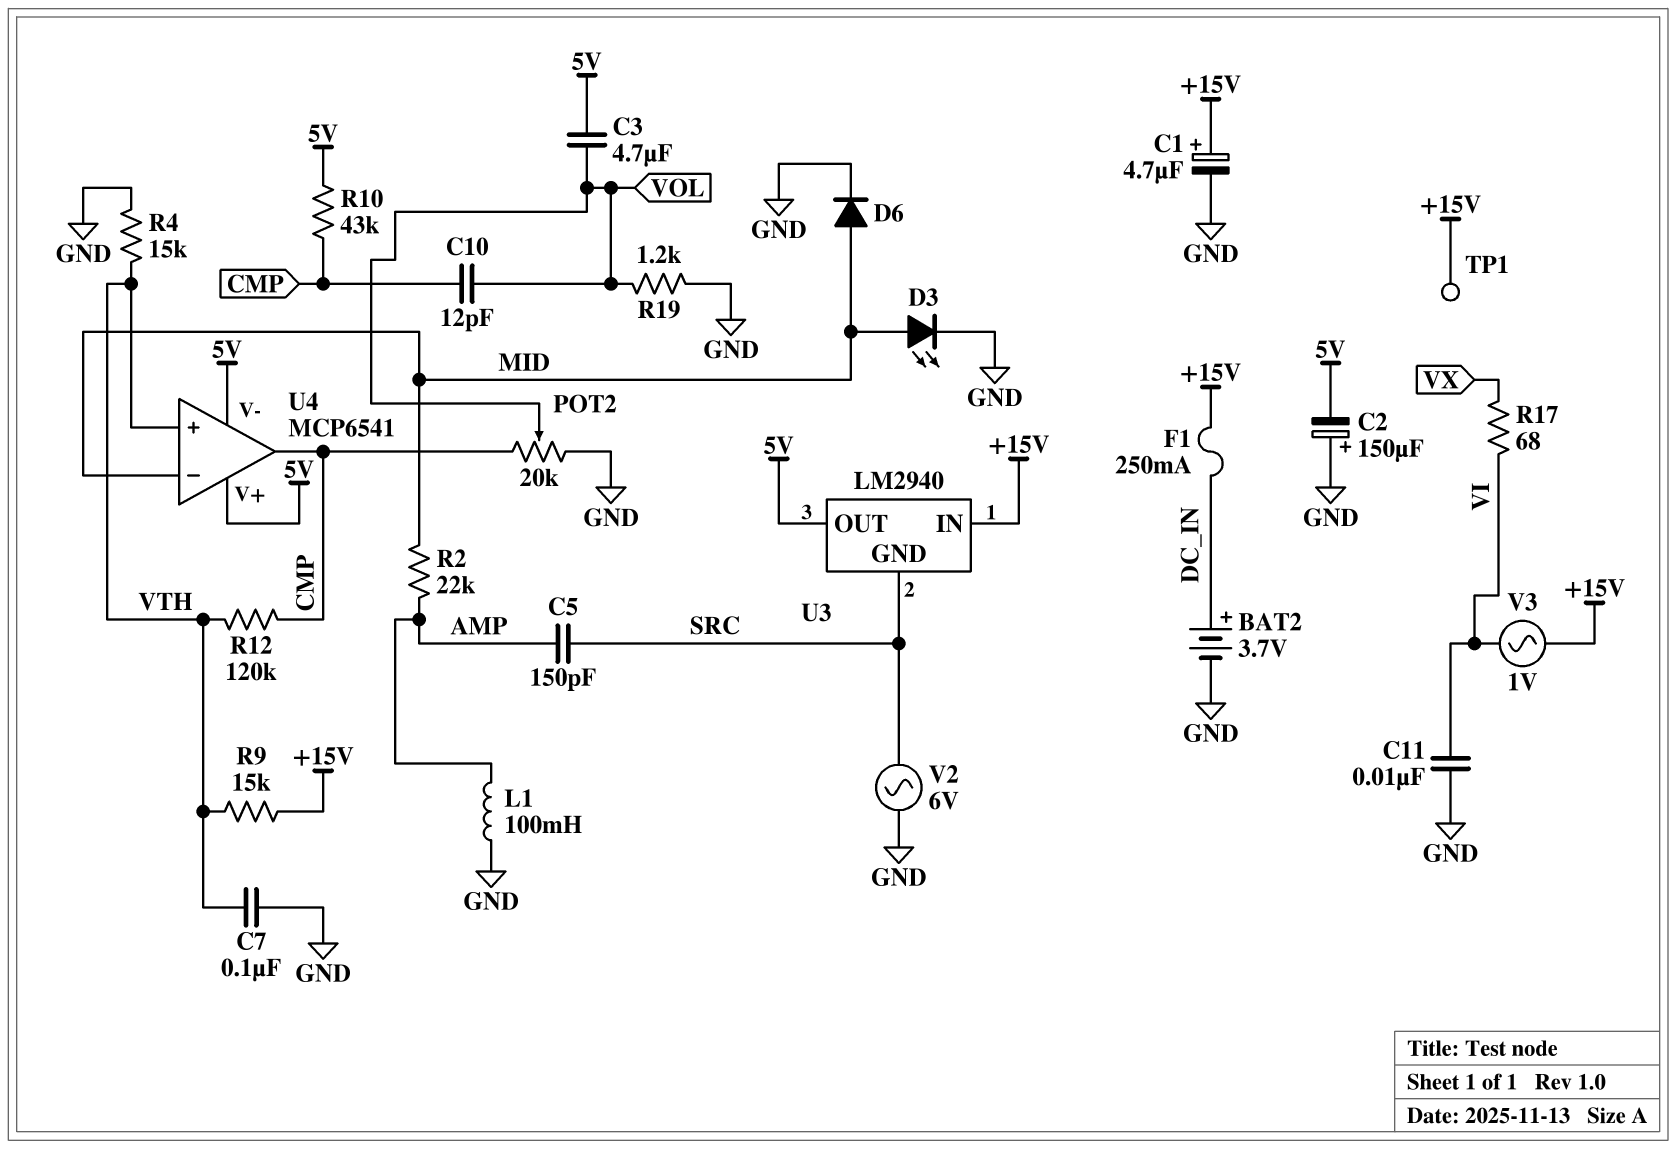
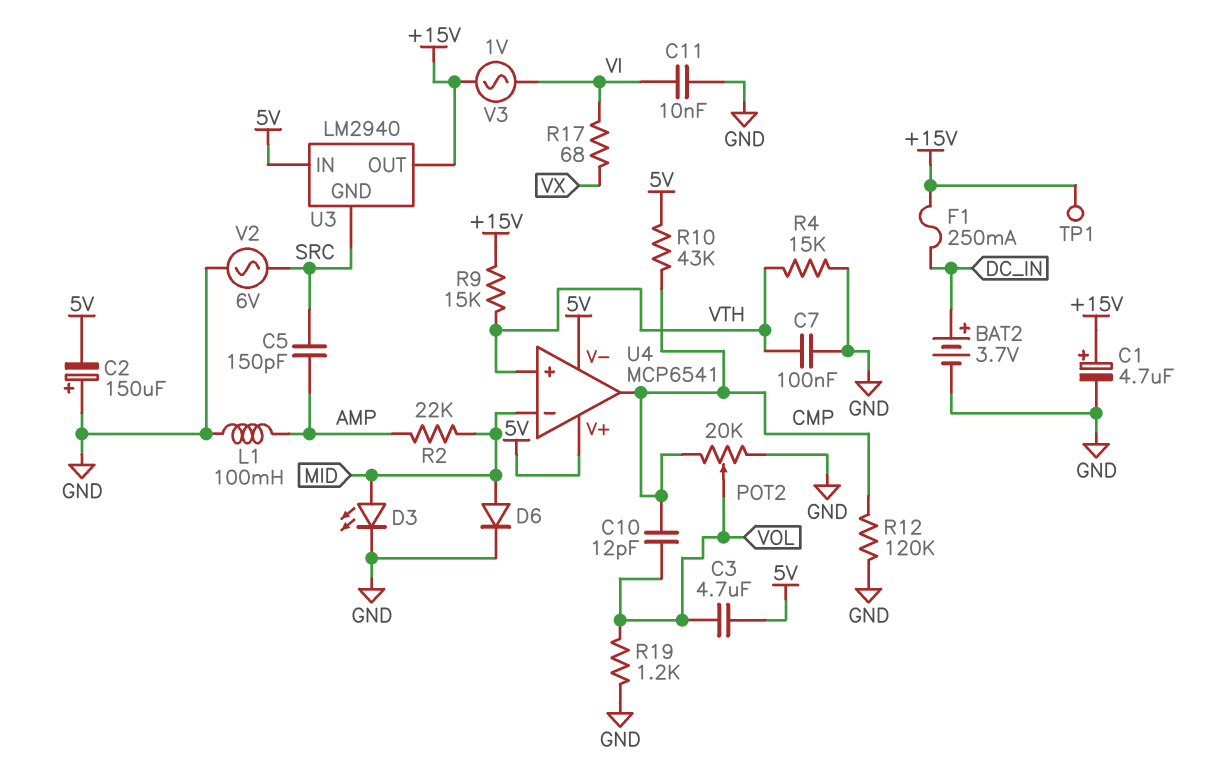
R12: 120k (CMP, VTH) -> 120k (CMP, GND)
U3 pin IN: +15V -> 5V
U3 pin OUT: 5V -> +15V

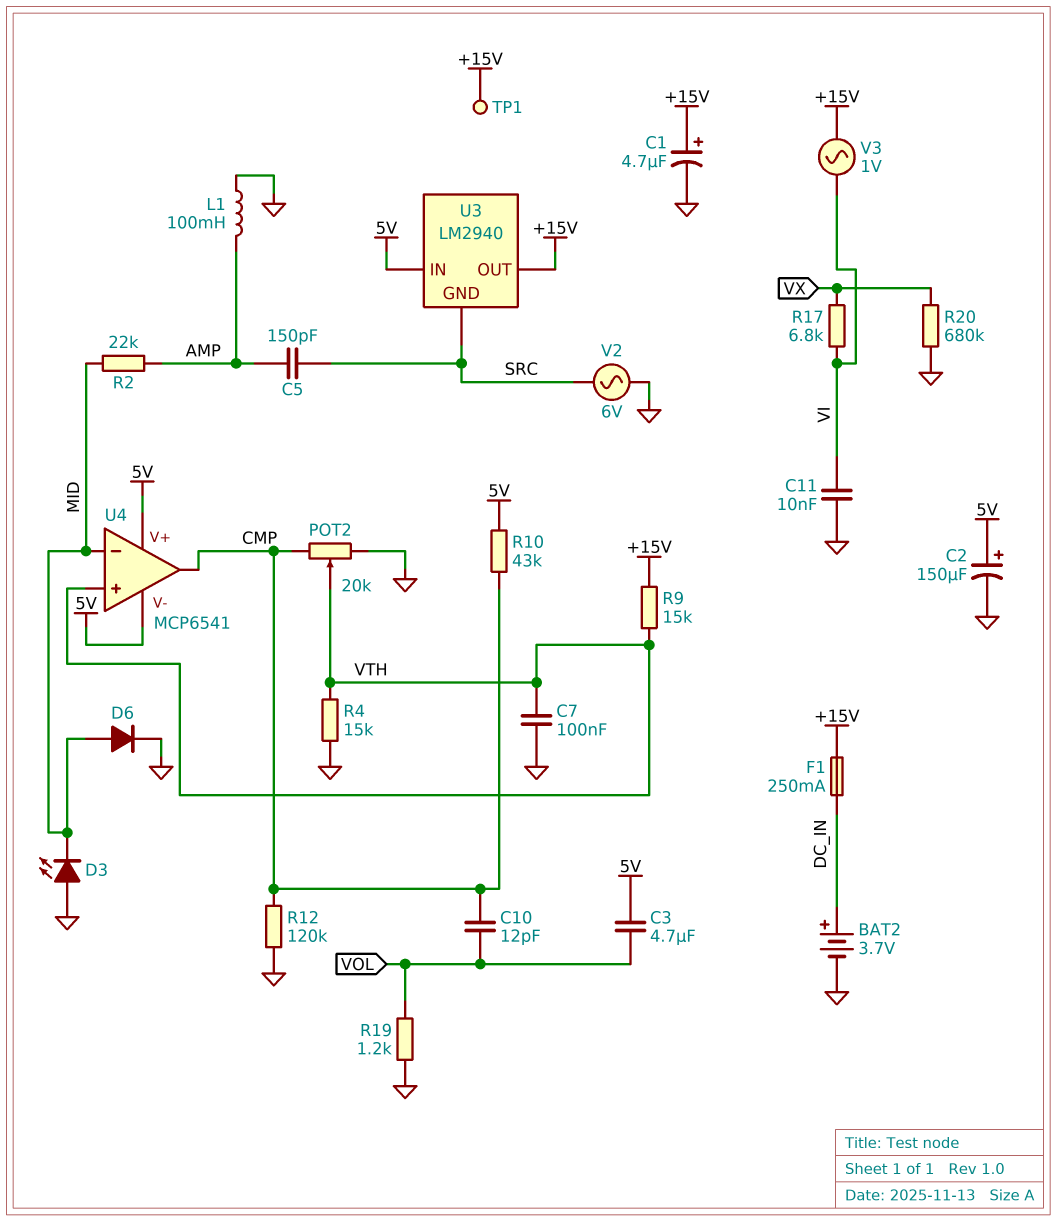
C2: 150uF (plus GND, minus 5V) -> 150uF (plus 5V, minus GND)
D3: LED (A MID, K GND) -> LED (A GND, K MID)
POT2: 20k (CMP, GND, wiper VOL) -> 20k (CMP, GND, wiper VTH)
R17: 68 (VI, VX) -> 6.8k (VI, VX)
R20: none -> 680k (GND, VX)

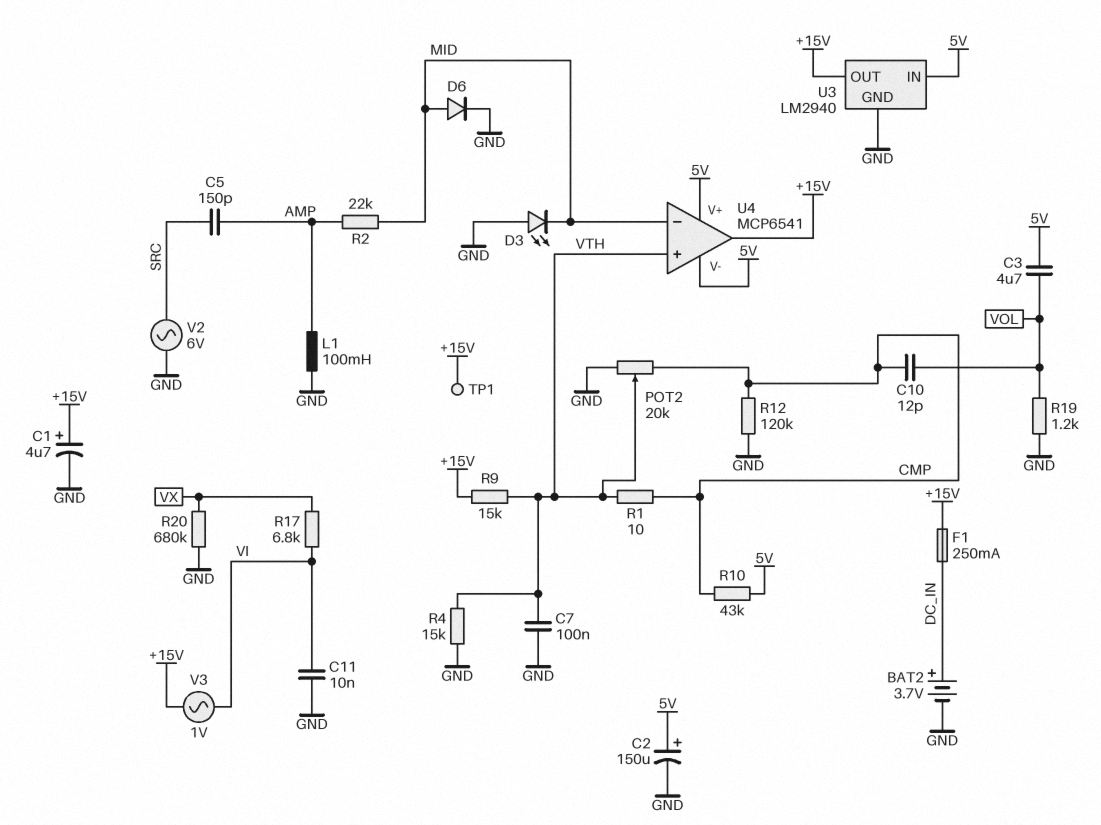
R1: none -> 10 (CMP, VTH)
U3 pin GND: SRC -> GND
U4 pin out: CMP -> +15V

